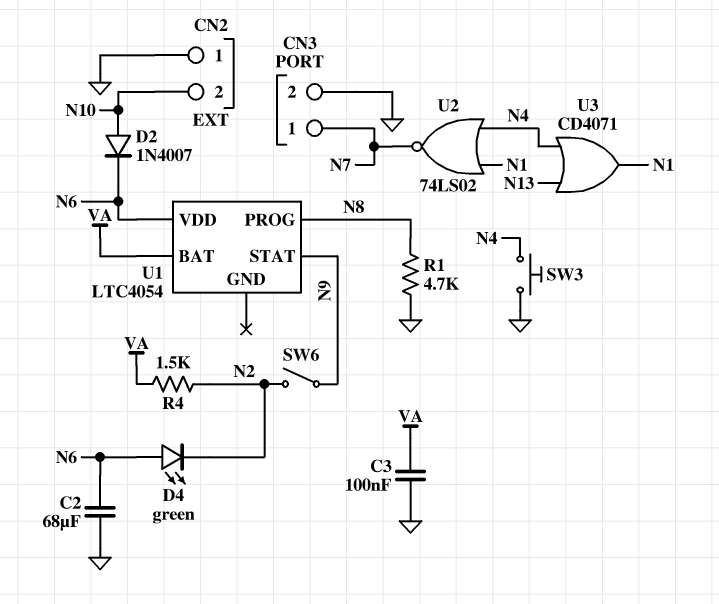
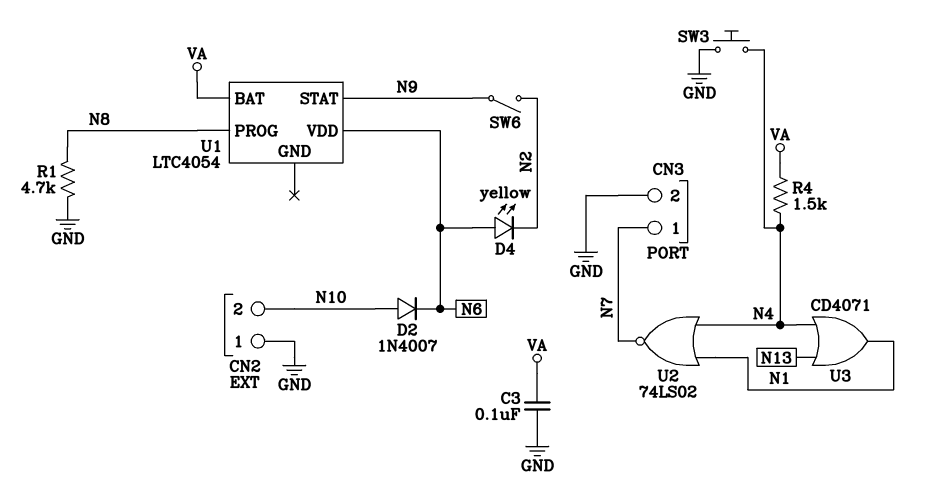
C2: 68uF (GND, N6) -> none
D4: LED green (A N6, K N2) -> LED yellow (A N6, K N2)
R4: 1.5k (N2, VA) -> 1.5k (N4, VA)

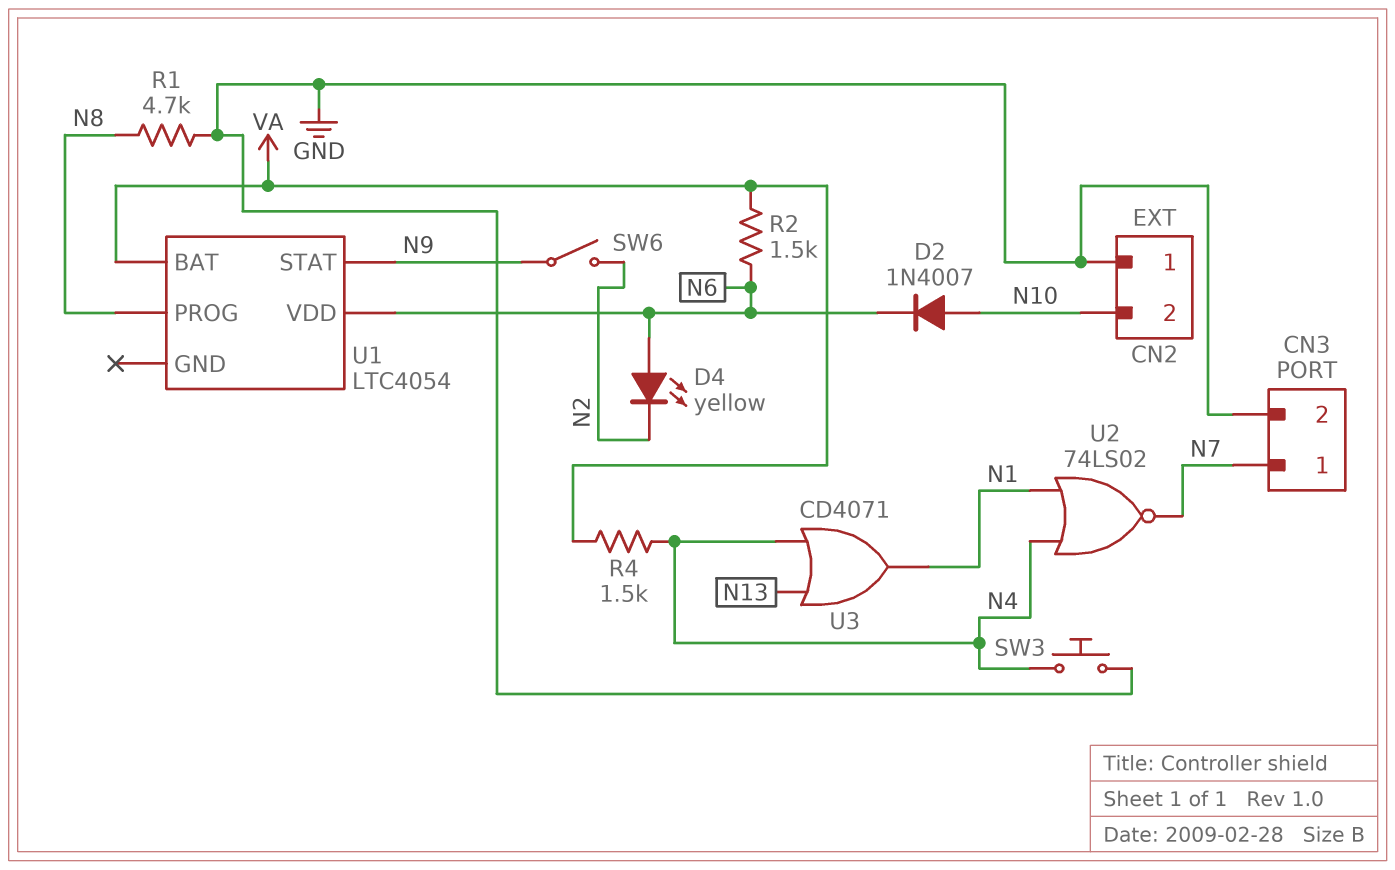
C3: 100nF (GND, VA) -> none
R2: none -> 1.5k (N6, VA)

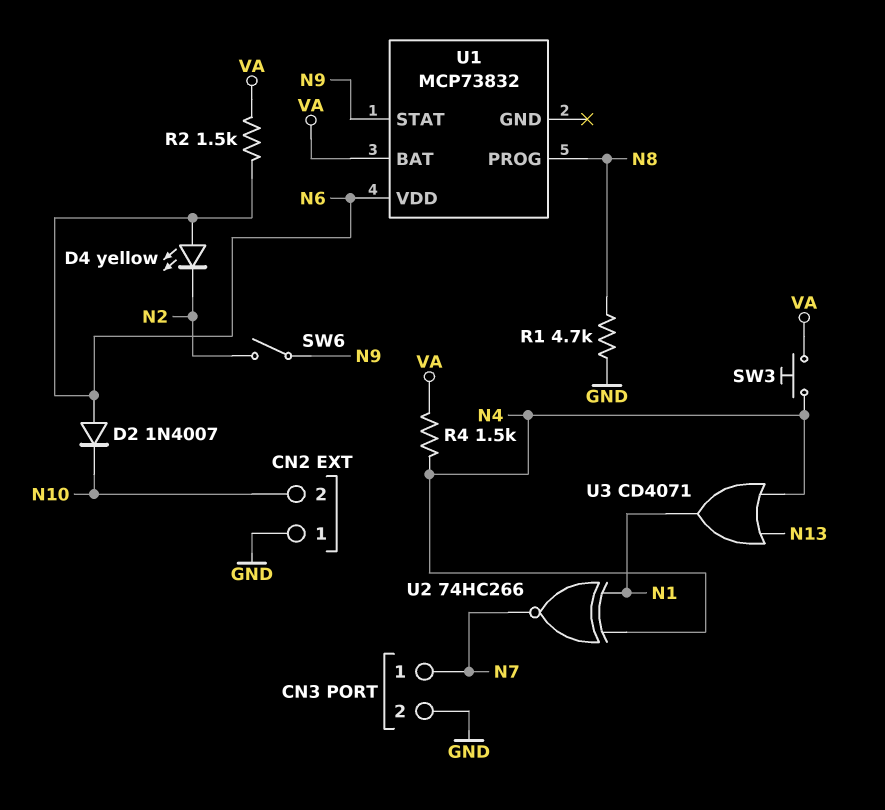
D2: diode 1N4007 (A N10, K N6) -> diode 1N4007 (A N6, K N10)
SW3: button (GND, N4) -> button (N4, VA)
U1: LTC4054 -> MCP73832
U2: NOR 74LS02 (in N1, in N4, out N7) -> XNOR 74HC266 (in N1, in N4, out N7)

